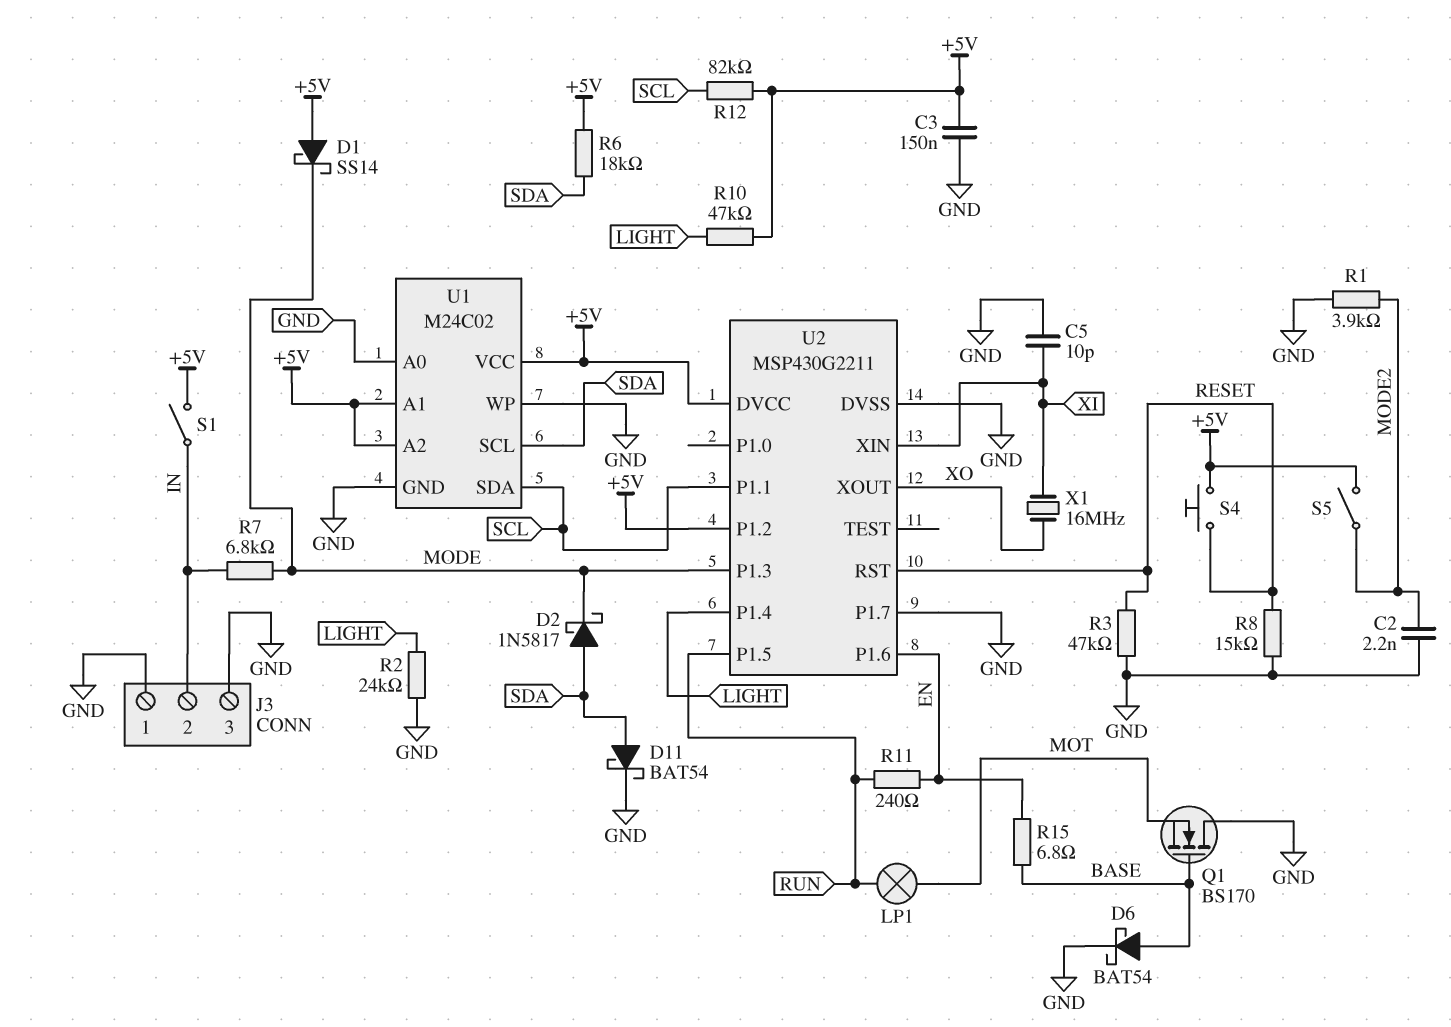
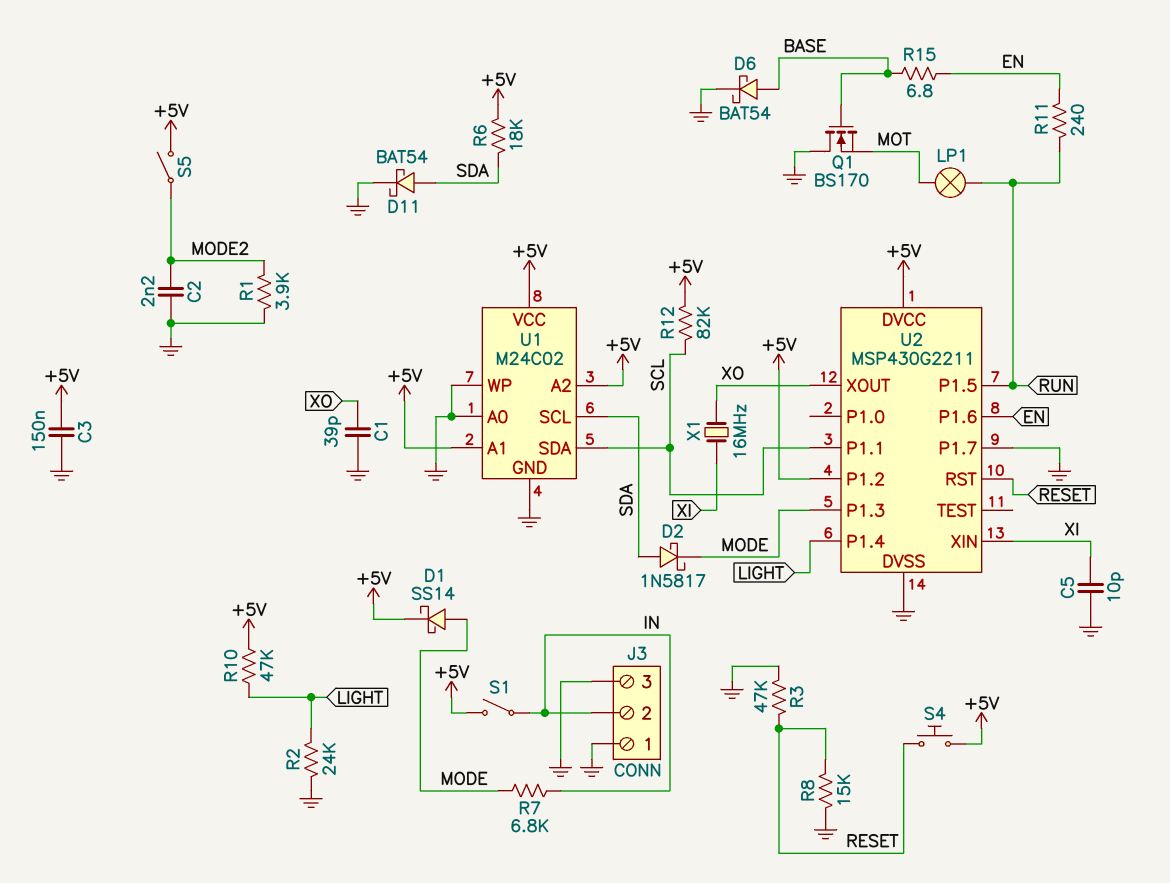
C1: none -> 39pF (GND, XO)
D1: schottky SS14 (A +5V, K MODE) -> schottky SS14 (A MODE, K +5V)

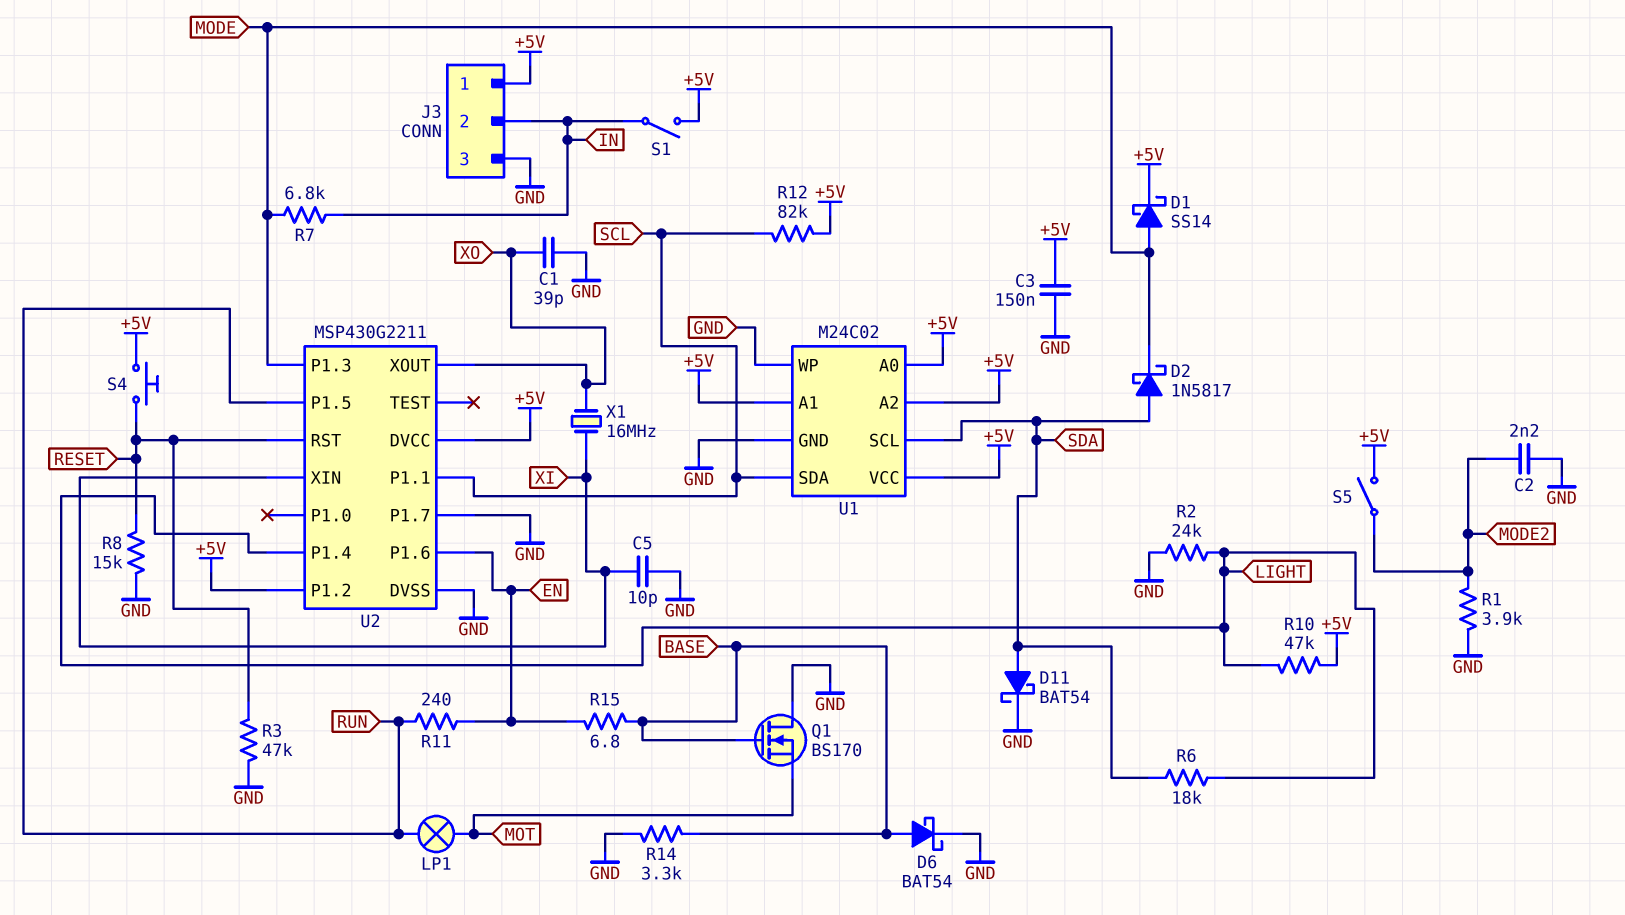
J3 pin 1: GND -> +5V
R6: 18k (+5V, SDA) -> 18k (LIGHT, SDA)
R14: none -> 3.3k (BASE, GND)
U1 pin A0: GND -> +5V

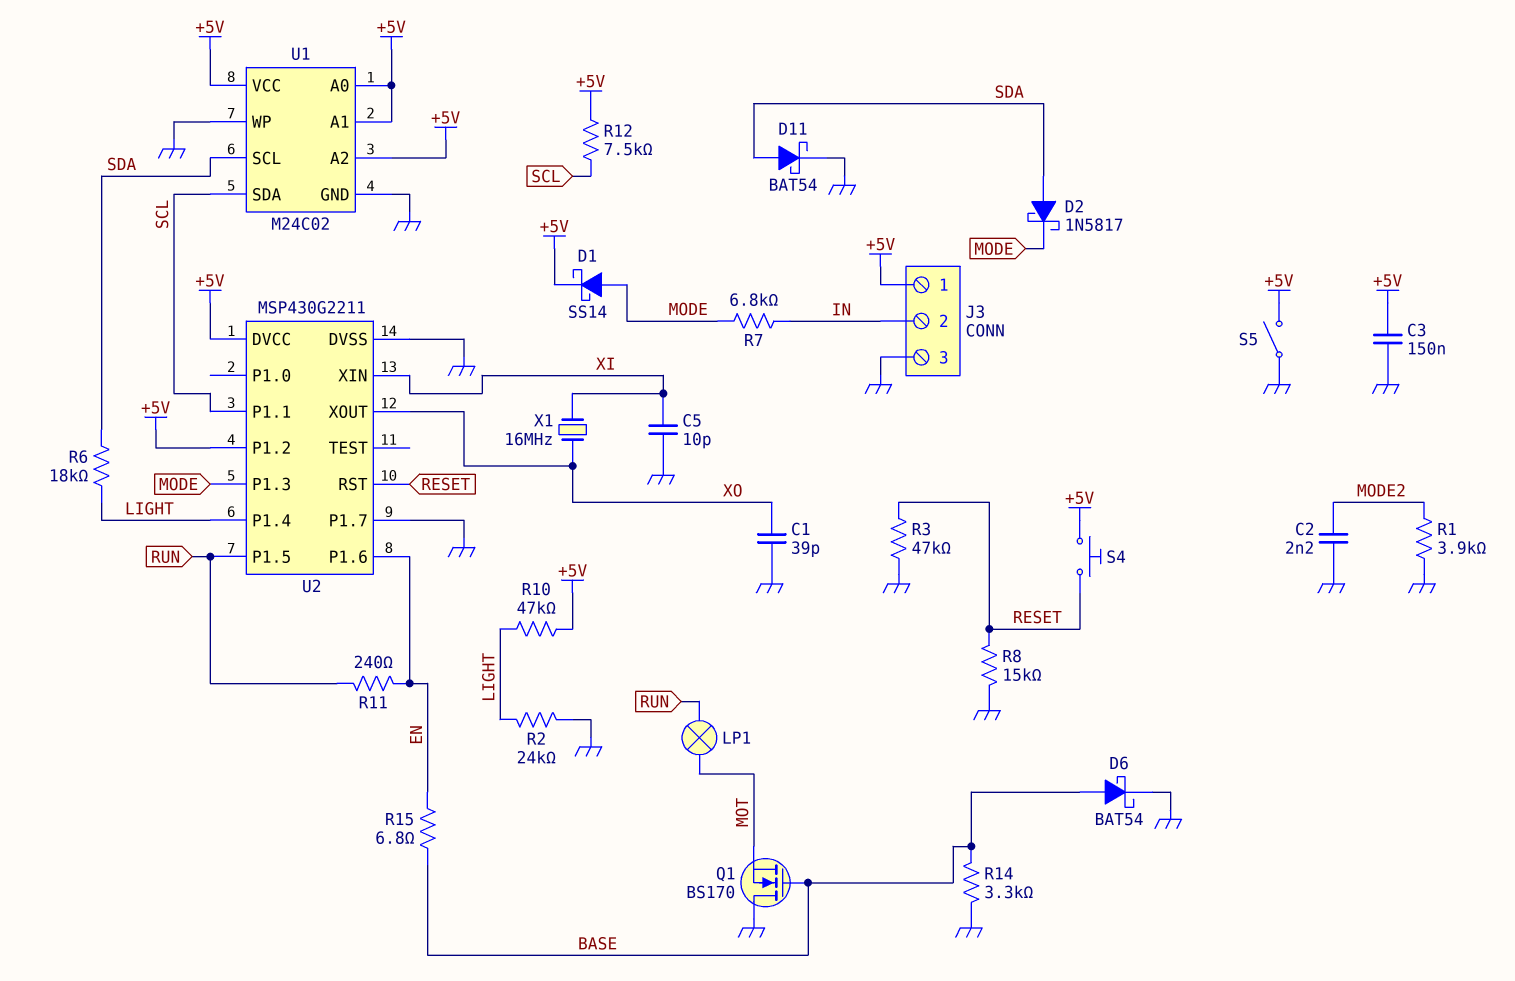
R12: 82k (+5V, SCL) -> 7.5k (+5V, SCL)
S1: switch (+5V, IN) -> none
S5: switch (+5V, MODE2) -> switch (+5V, GND)

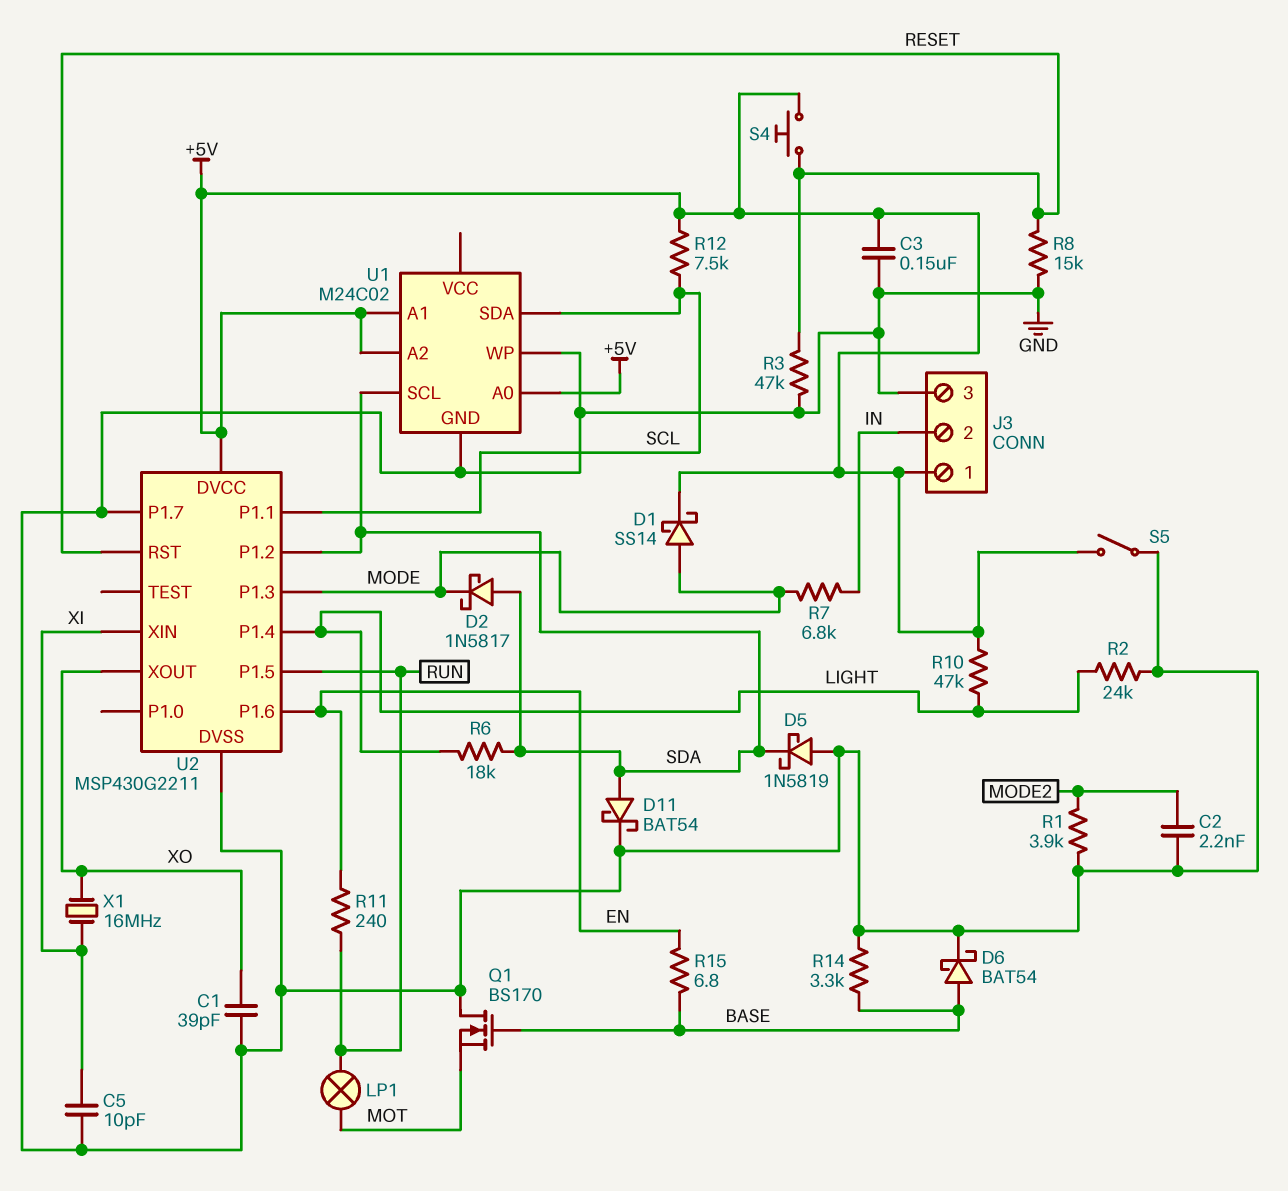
D5: none -> schottky 1N5819 (A GND, K SDA)
U1 pin VCC: +5V -> none
U2 pin P1.2: +5V -> SDA

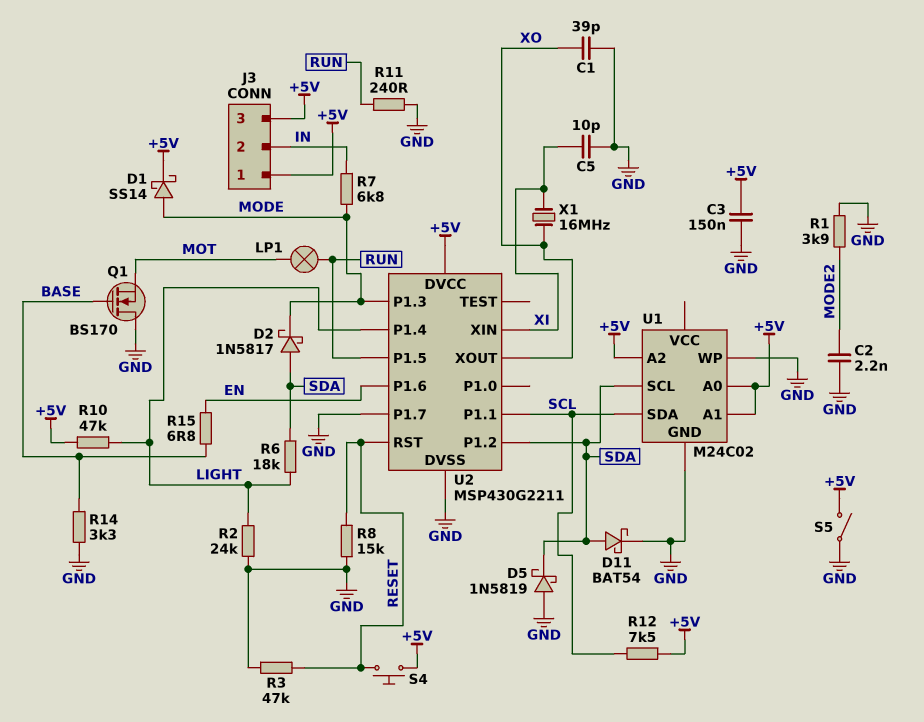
D6: schottky BAT54 (A BASE, K GND) -> none
J3 pin 3: GND -> +5V
R11: 240 (EN, RUN) -> 240 (GND, RUN)

